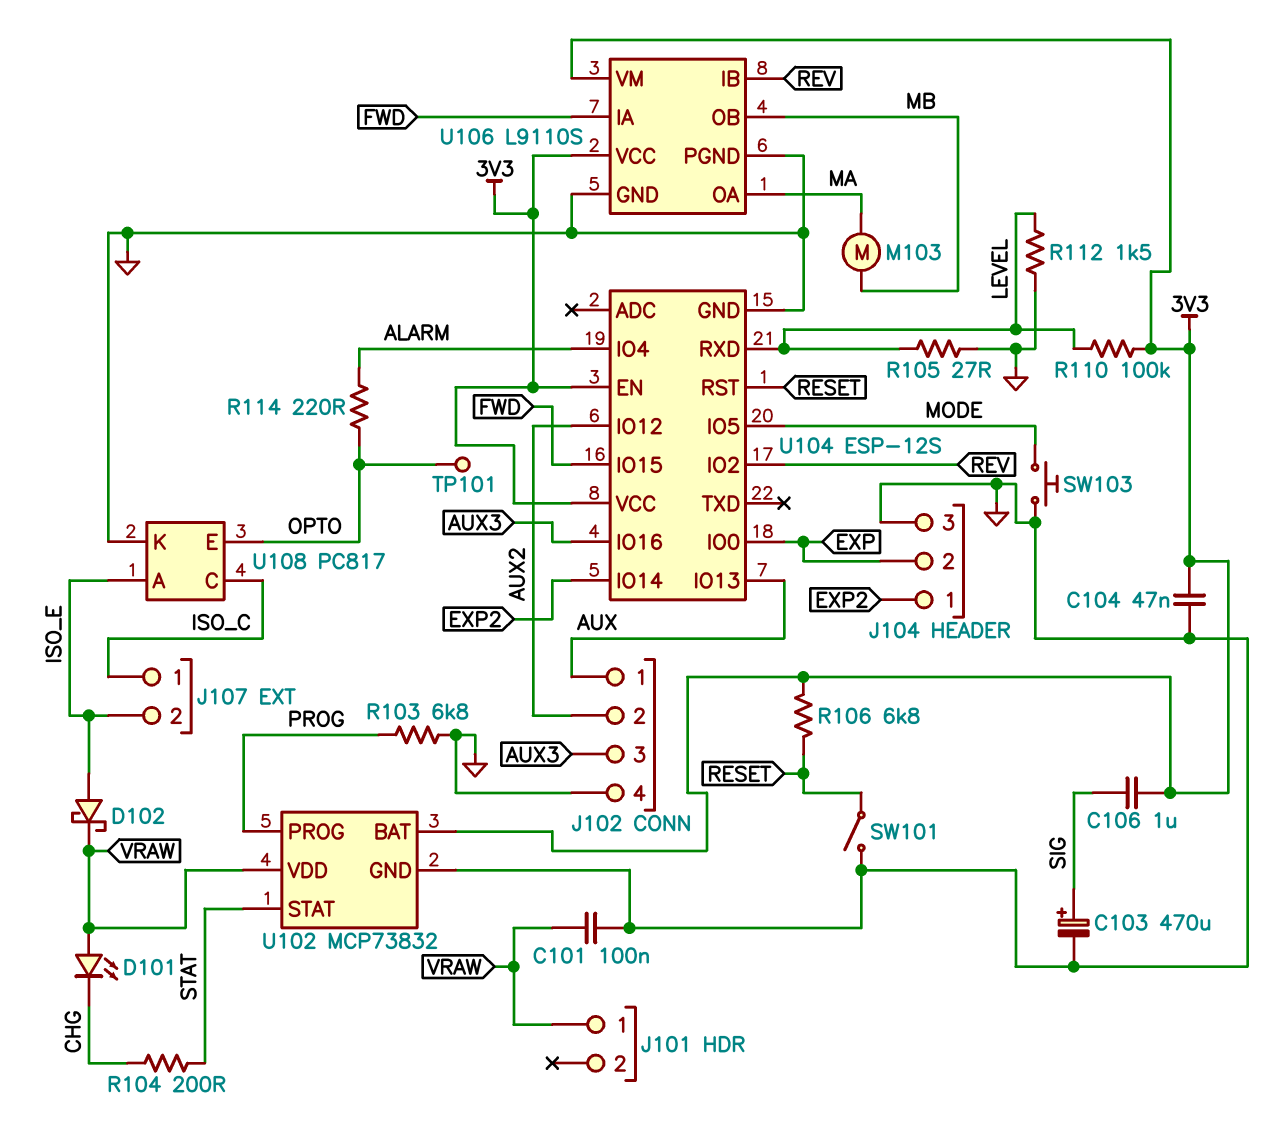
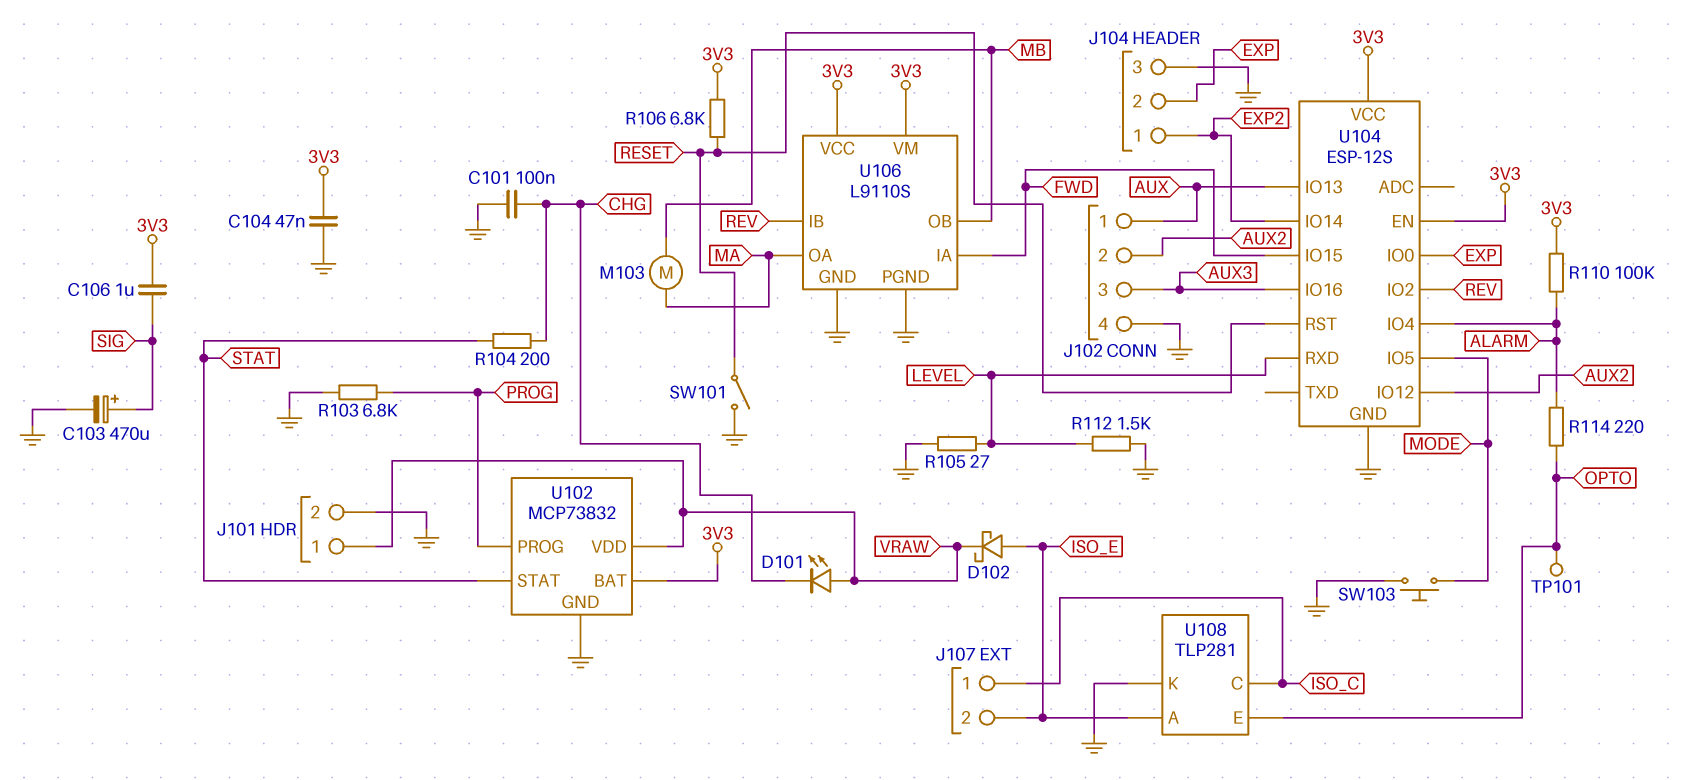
C101: 100nF (GND, VRAW) -> 100nF (CHG, GND)
J101 pin 2: none -> GND
R110: 100k (3V3, LEVEL) -> 100k (3V3, ALARM)
U108: PC817 -> TLP281

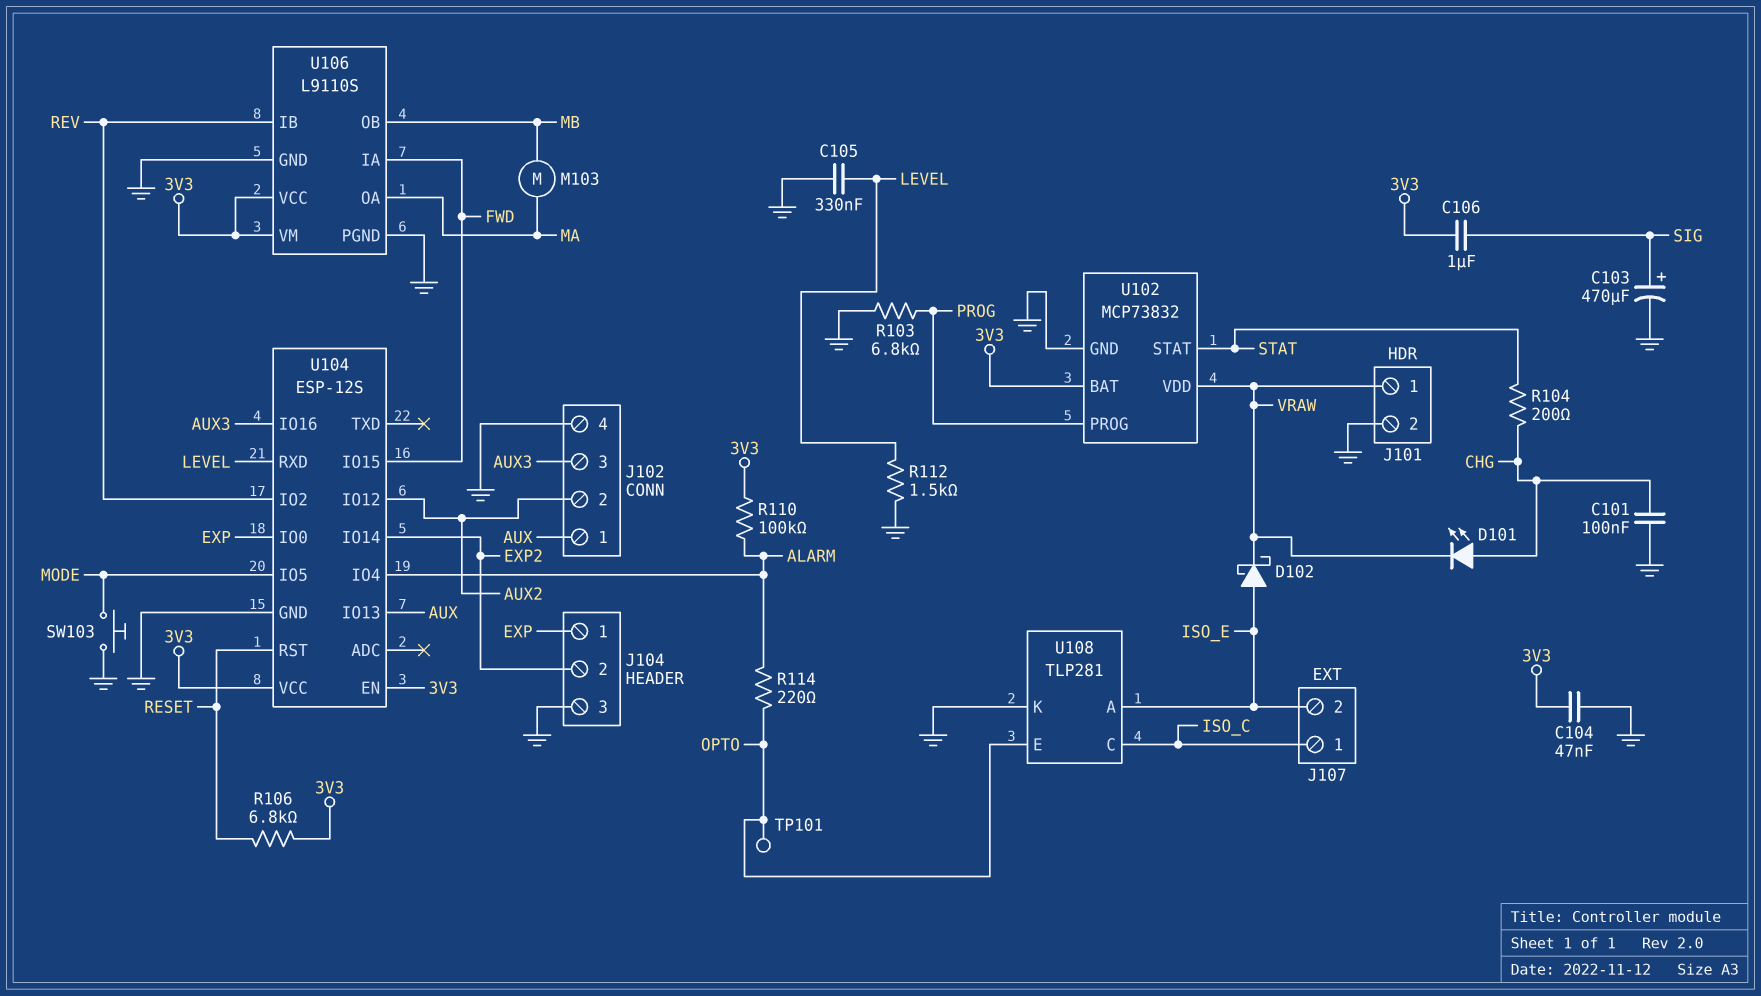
C105: none -> 330nF (GND, LEVEL)
D101: LED (A VRAW, K CHG) -> LED (A CHG, K VRAW)
J104 pin 1: EXP2 -> EXP
J104 pin 2: EXP -> EXP2
R105: 27 (GND, LEVEL) -> none
SW101: switch (GND, RESET) -> none

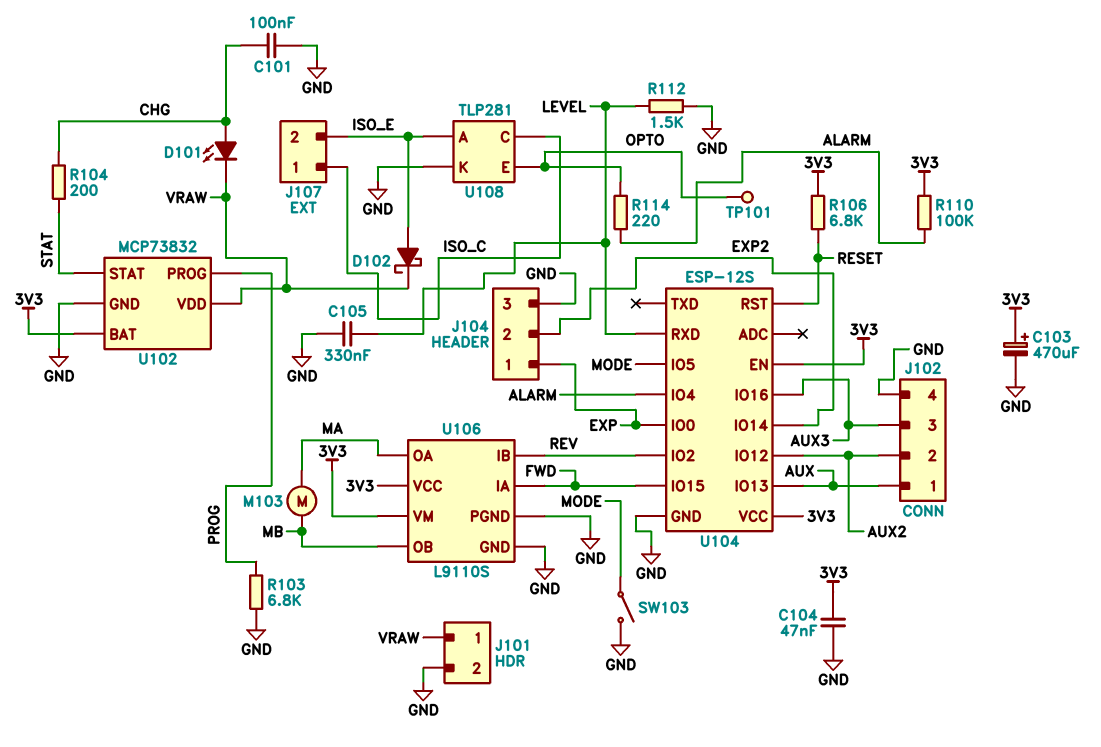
C103: 470uF (plus SIG, minus GND) -> 470uF (plus 3V3, minus GND)
C106: 1uF (3V3, SIG) -> none
SW103: button (GND, MODE) -> switch (GND, MODE)

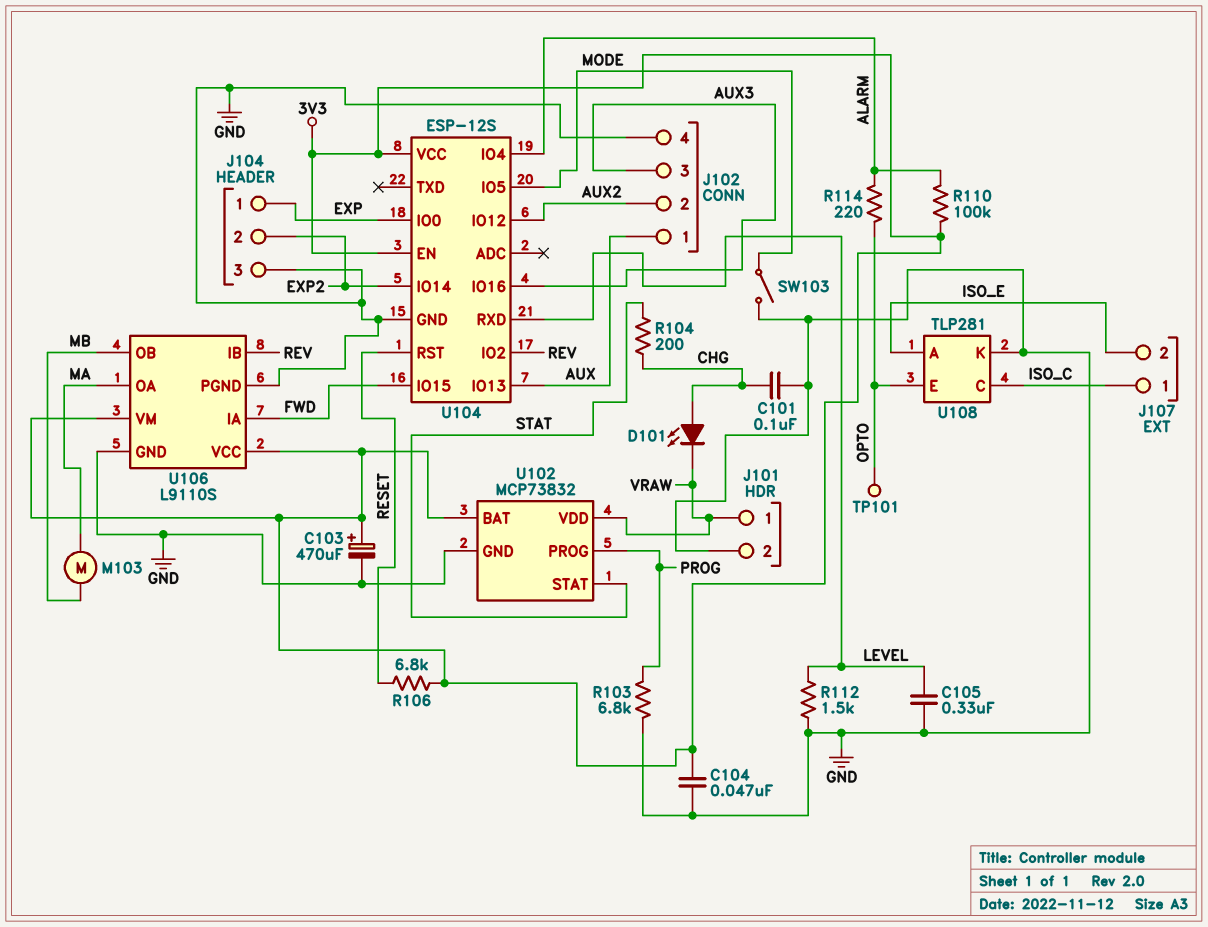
D102: schottky (A ISO_E, K VRAW) -> none

